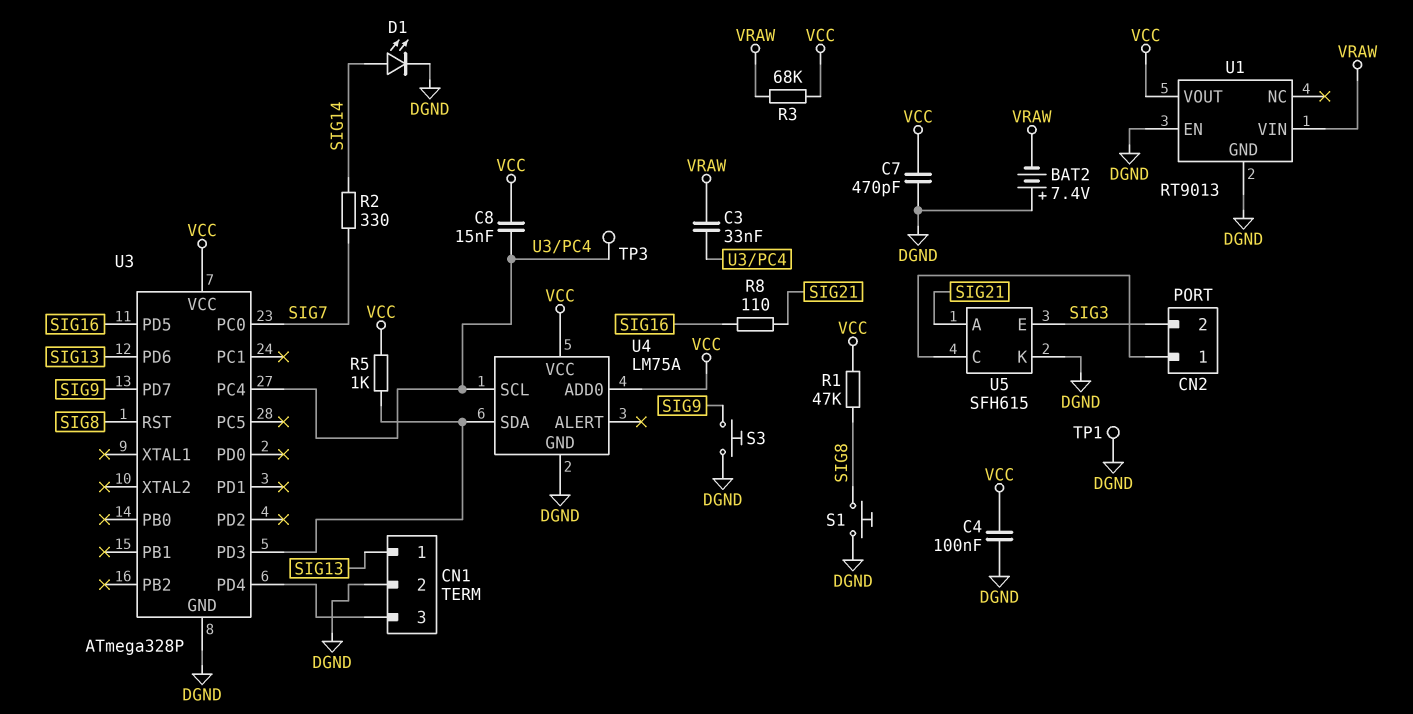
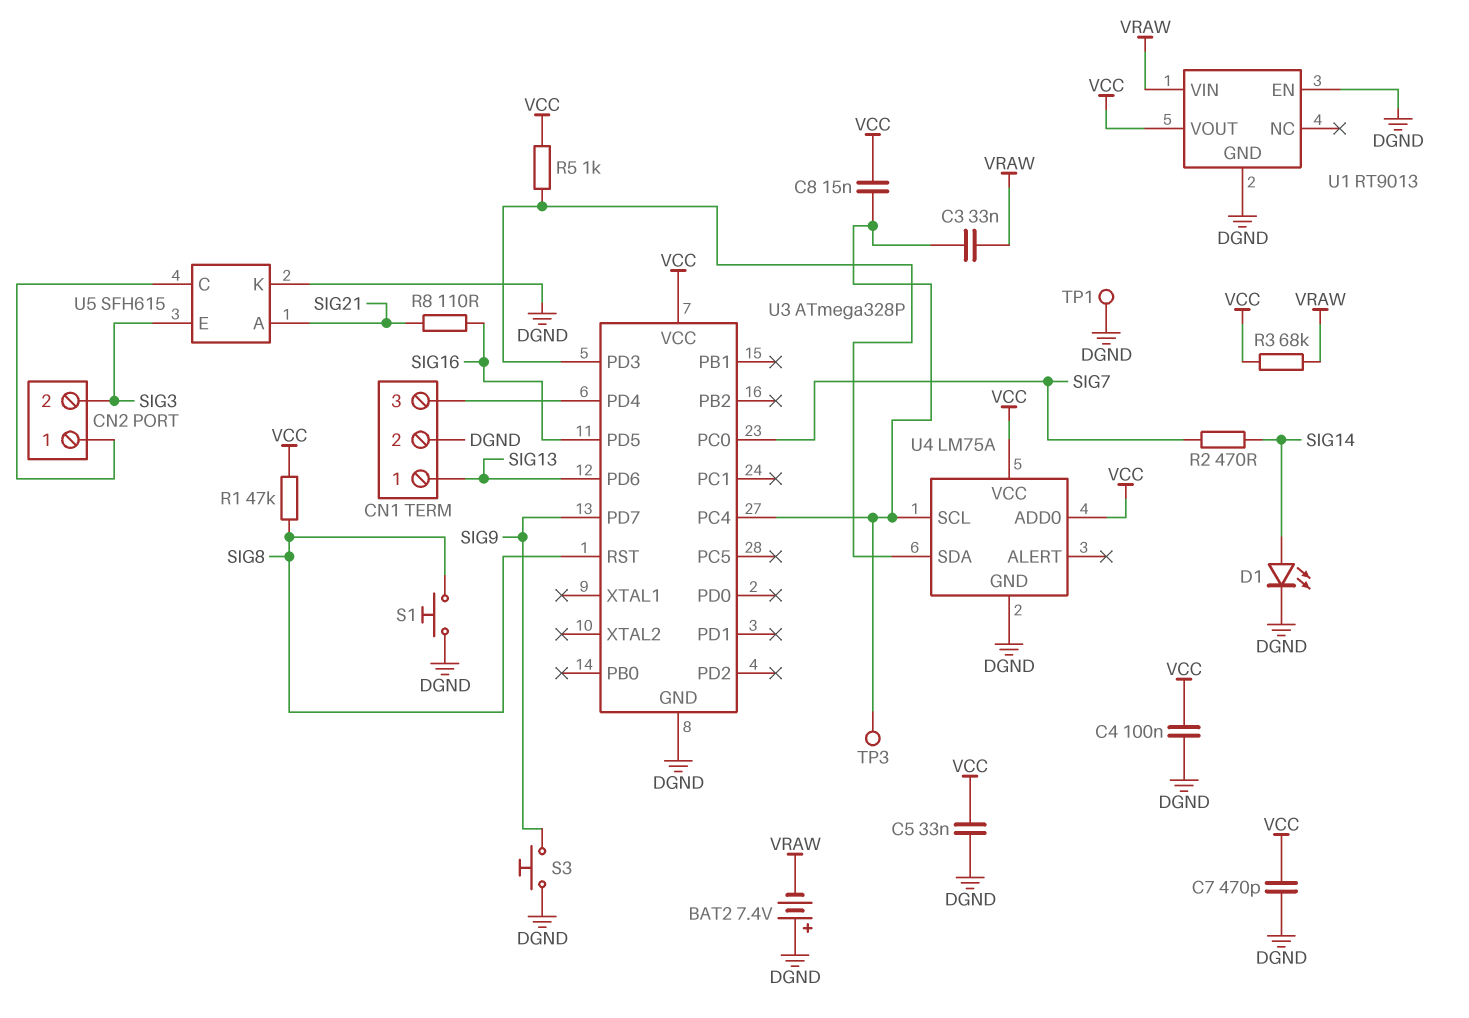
C5: none -> 33nF (DGND, VCC)
R2: 330 (SIG7, SIG14) -> 470 (SIG7, SIG14)

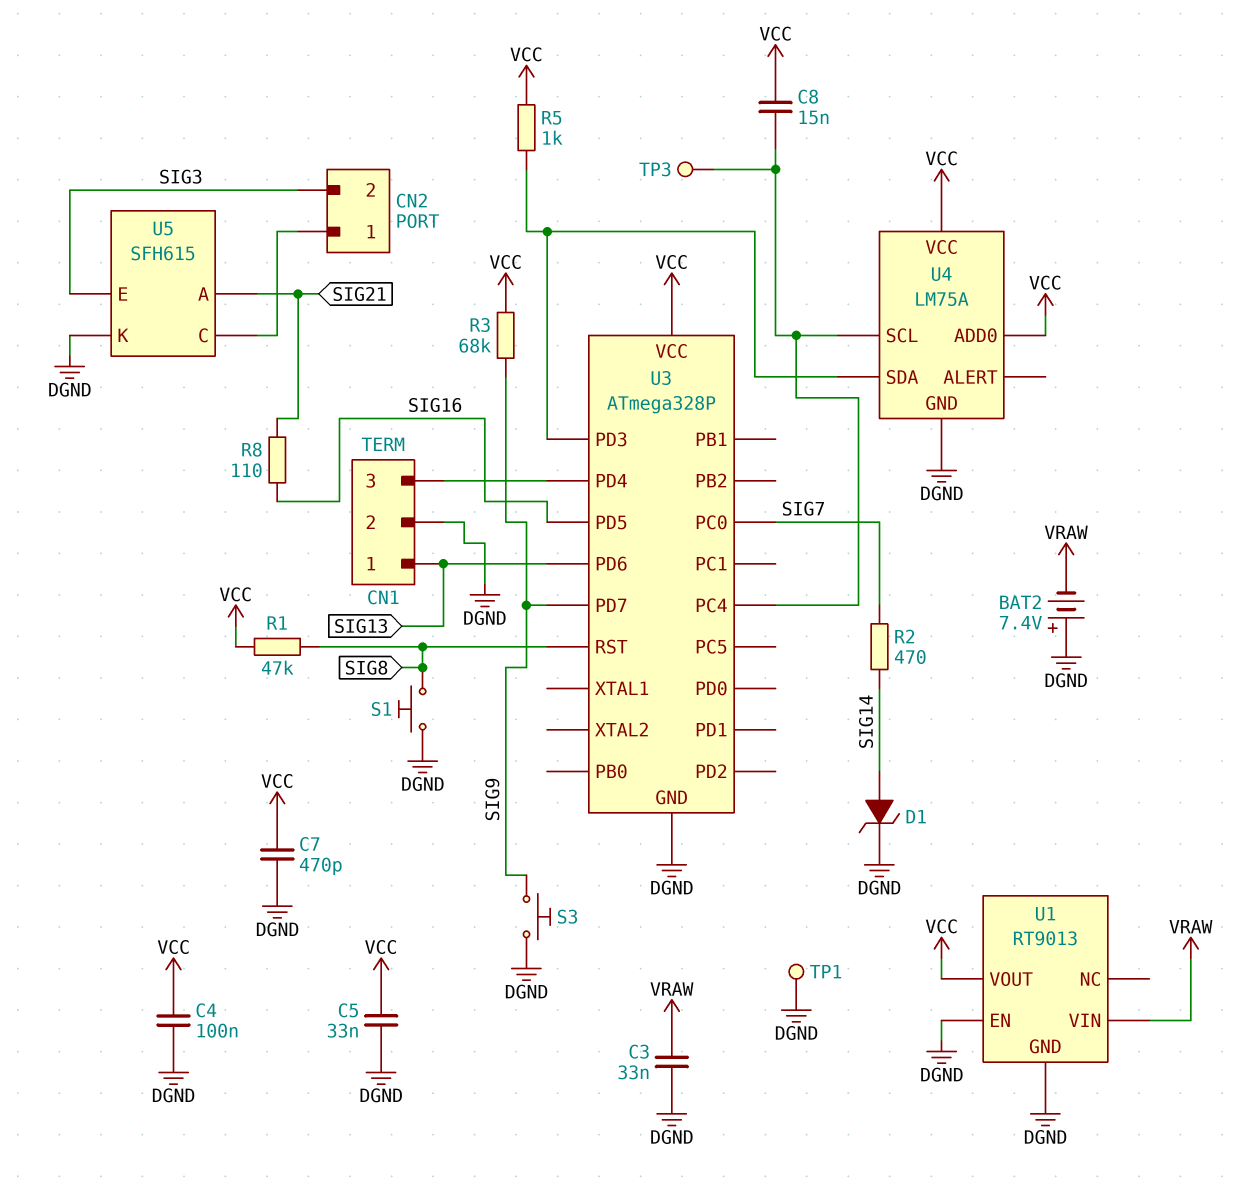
C3: 33nF (U3/PC4, VRAW) -> 33nF (DGND, VRAW)
D1: LED (A SIG14, K DGND) -> zener (A SIG14, K DGND)
R3: 68k (VCC, VRAW) -> 68k (SIG9, VCC)

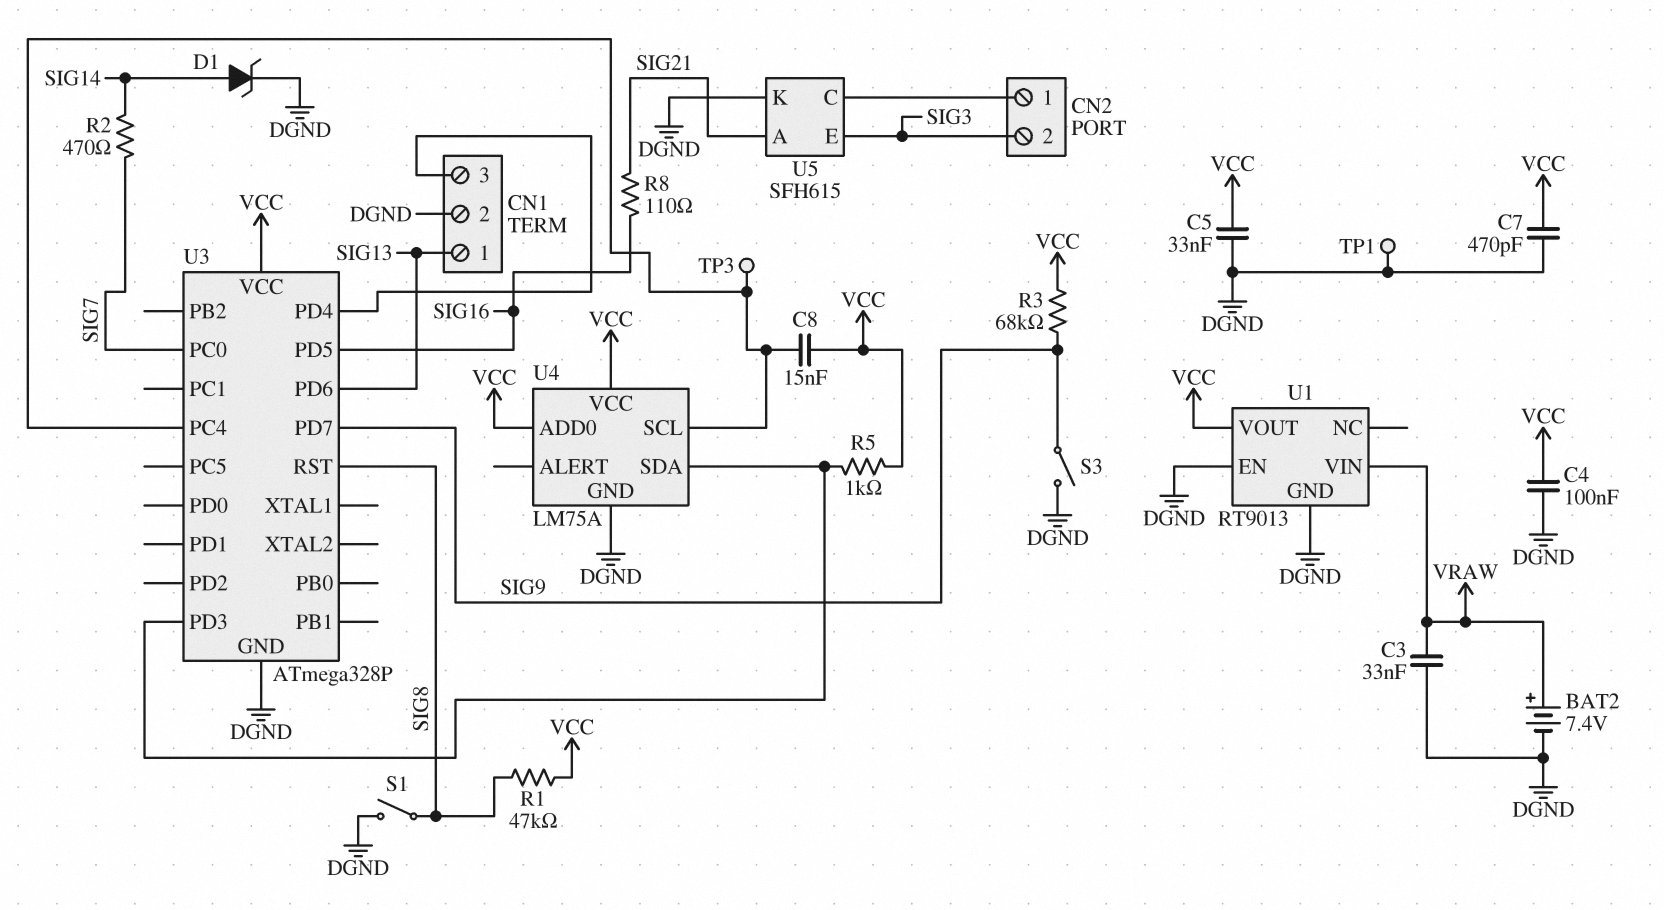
BAT2: 7.4V (plus DGND, minus VRAW) -> 7.4V (plus VRAW, minus DGND)
S1: button (DGND, SIG8) -> switch (DGND, SIG8)
S3: button (DGND, SIG9) -> switch (DGND, SIG9)

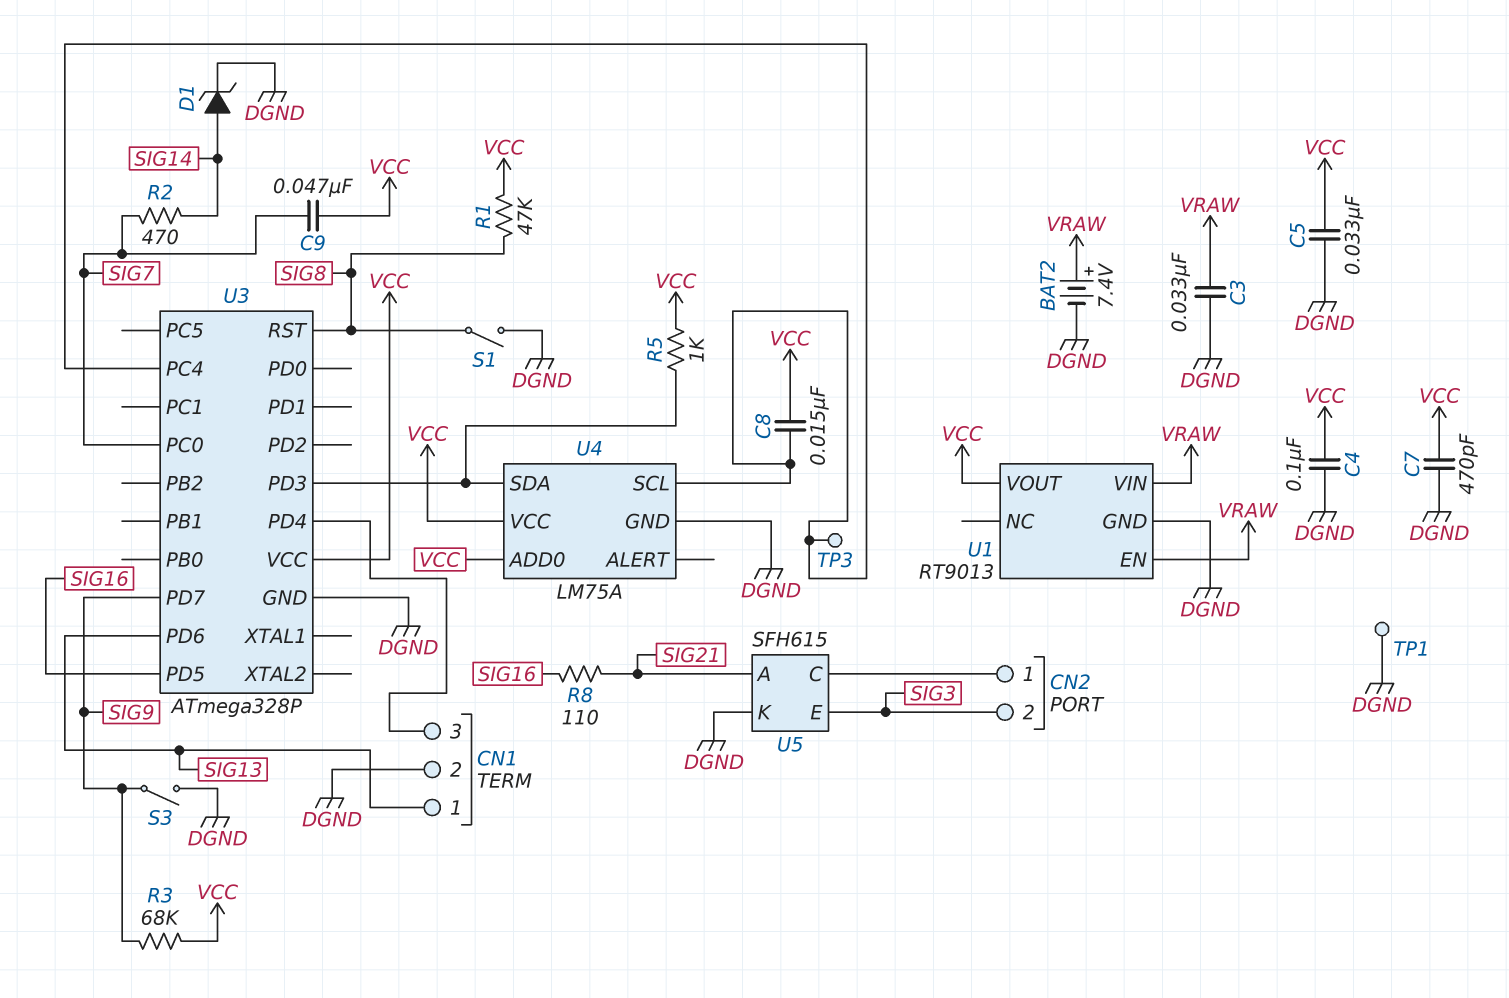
C9: none -> 47nF (SIG7, VCC)
U1 pin EN: DGND -> VRAW

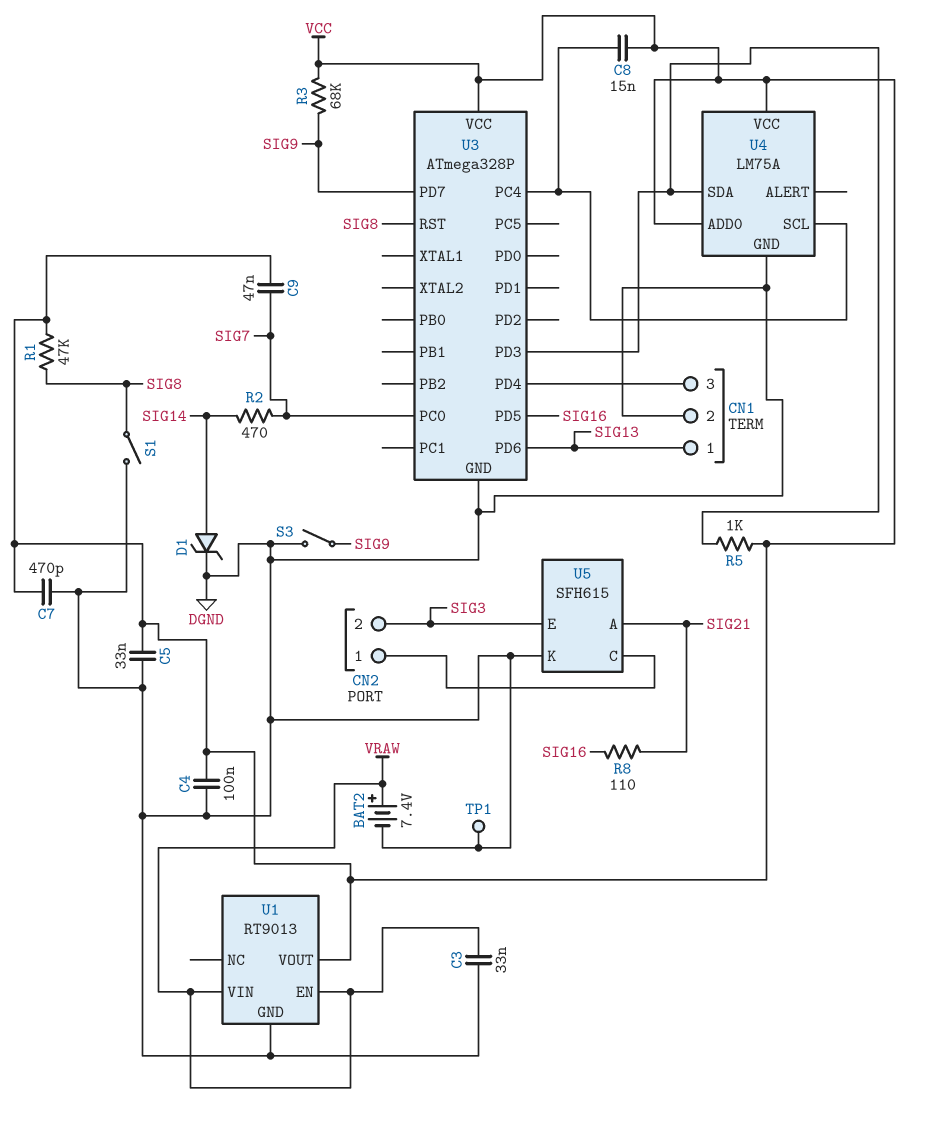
TP3: test point (U3/PC4) -> none

